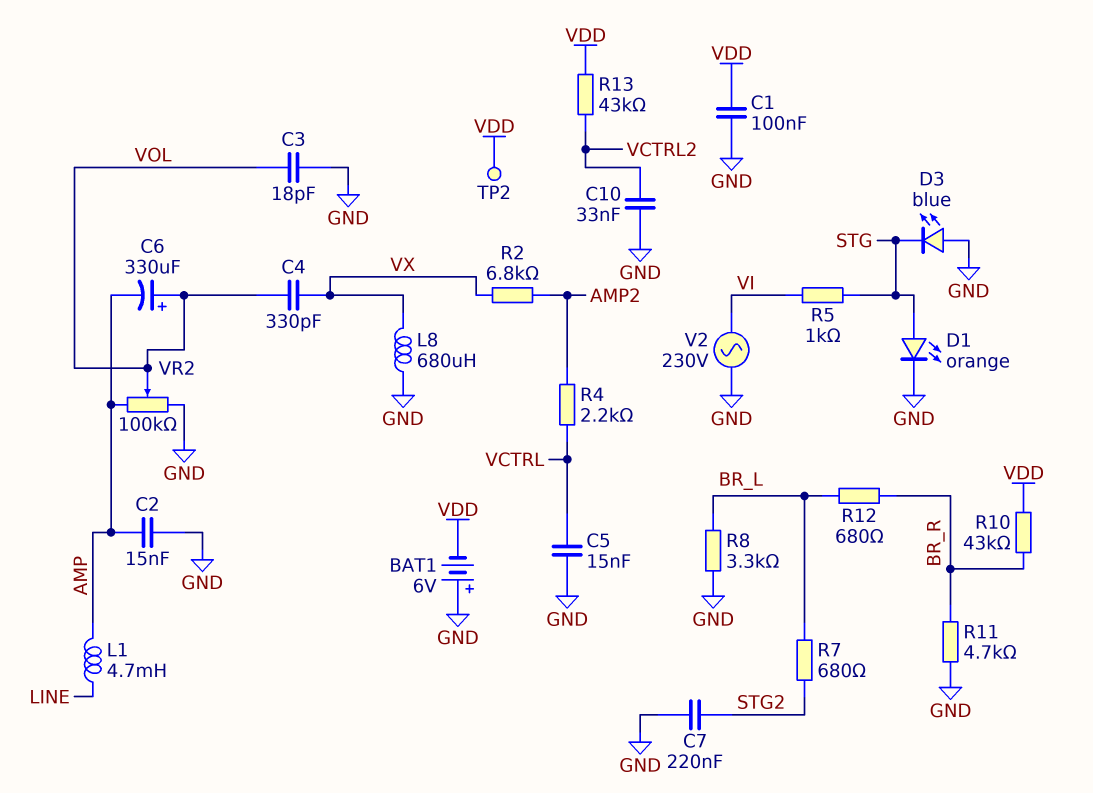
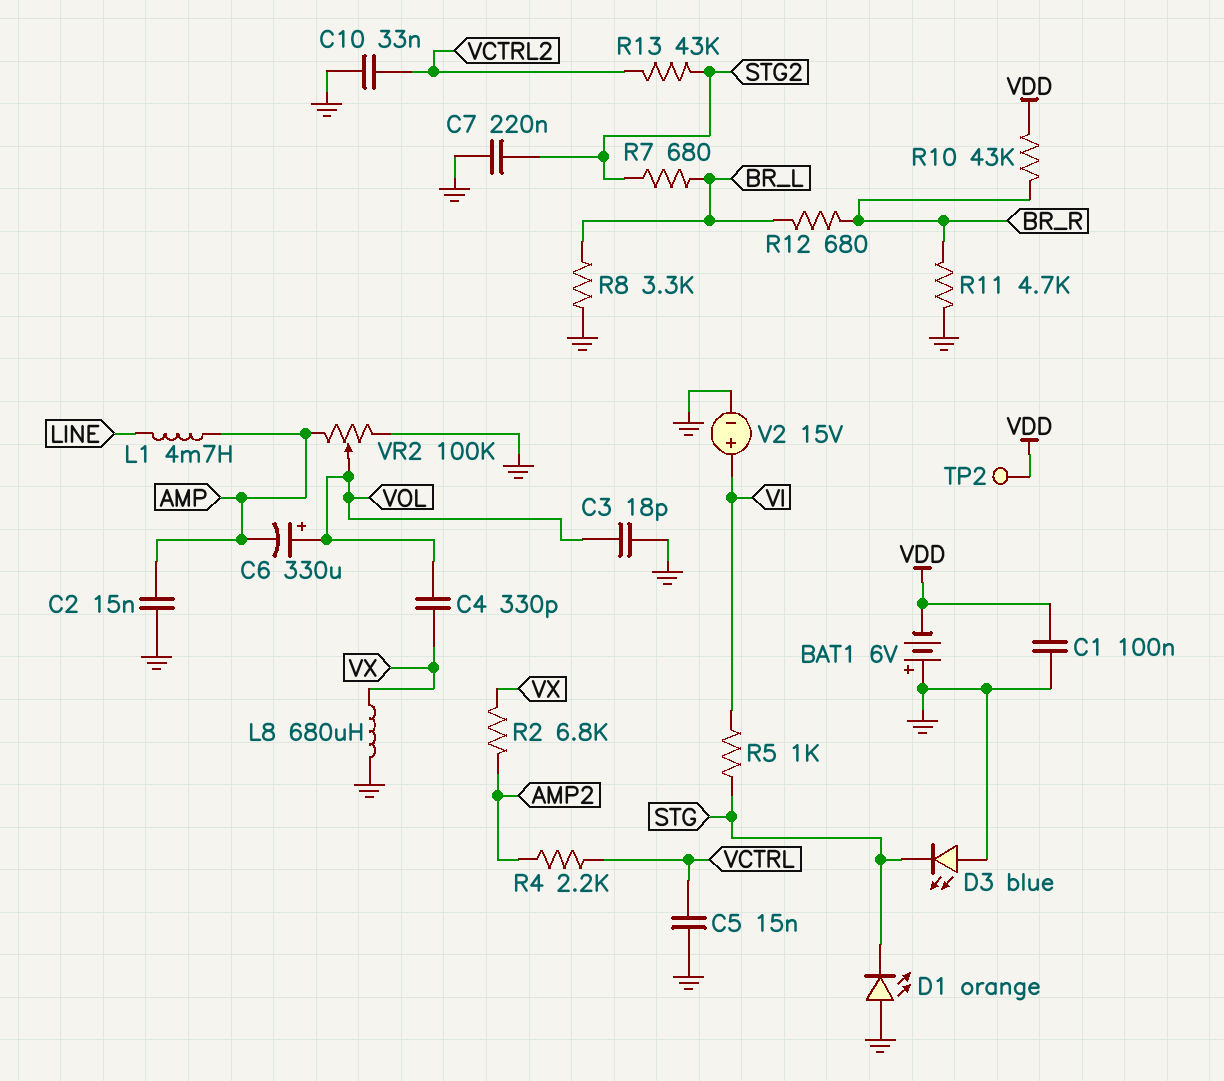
D1: LED orange (A STG, K GND) -> LED orange (A GND, K STG)
R13: 43k (VCTRL2, VDD) -> 43k (STG2, VCTRL2)
V2: AC 230V (GND, VI) -> 15V (plus VI, minus GND)

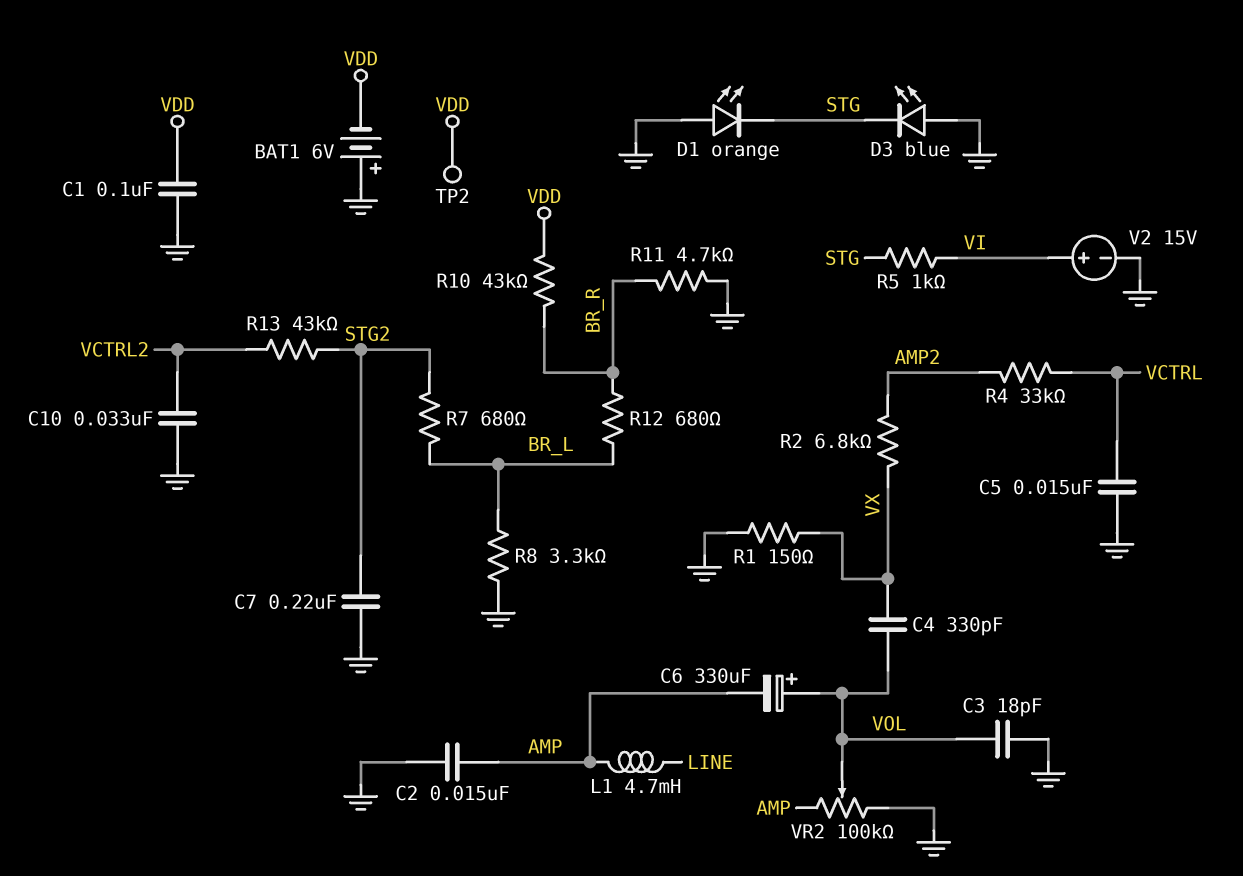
L8: 680uH (GND, VX) -> none
R1: none -> 150 (GND, VX)
R4: 2.2k (AMP2, VCTRL) -> 33k (AMP2, VCTRL)

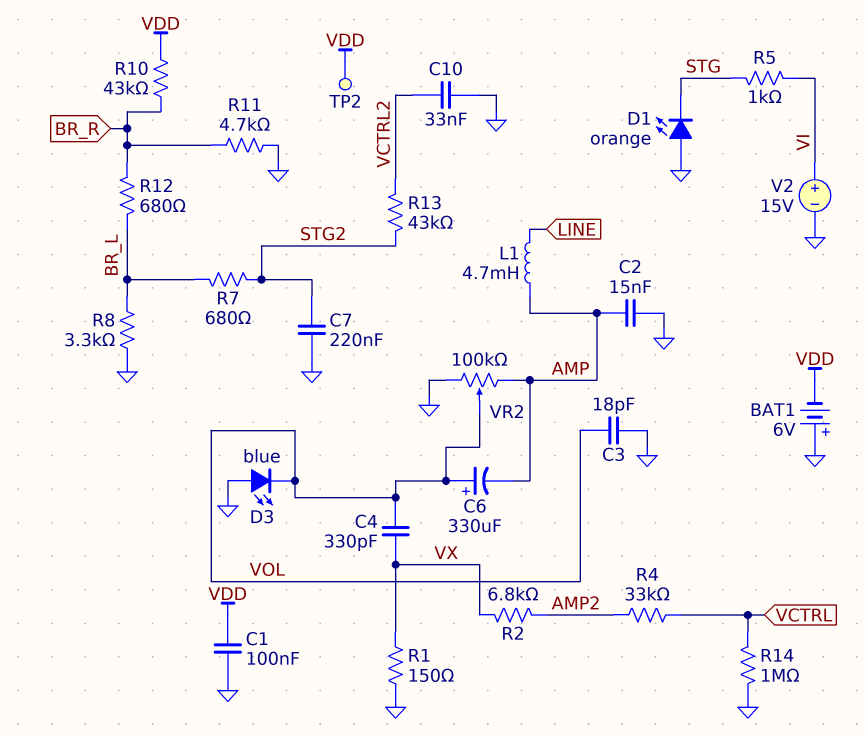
C5: 15nF (GND, VCTRL) -> none
D3: LED blue (A GND, K STG) -> LED blue (A GND, K VOL)
R14: none -> 1M (GND, VCTRL)

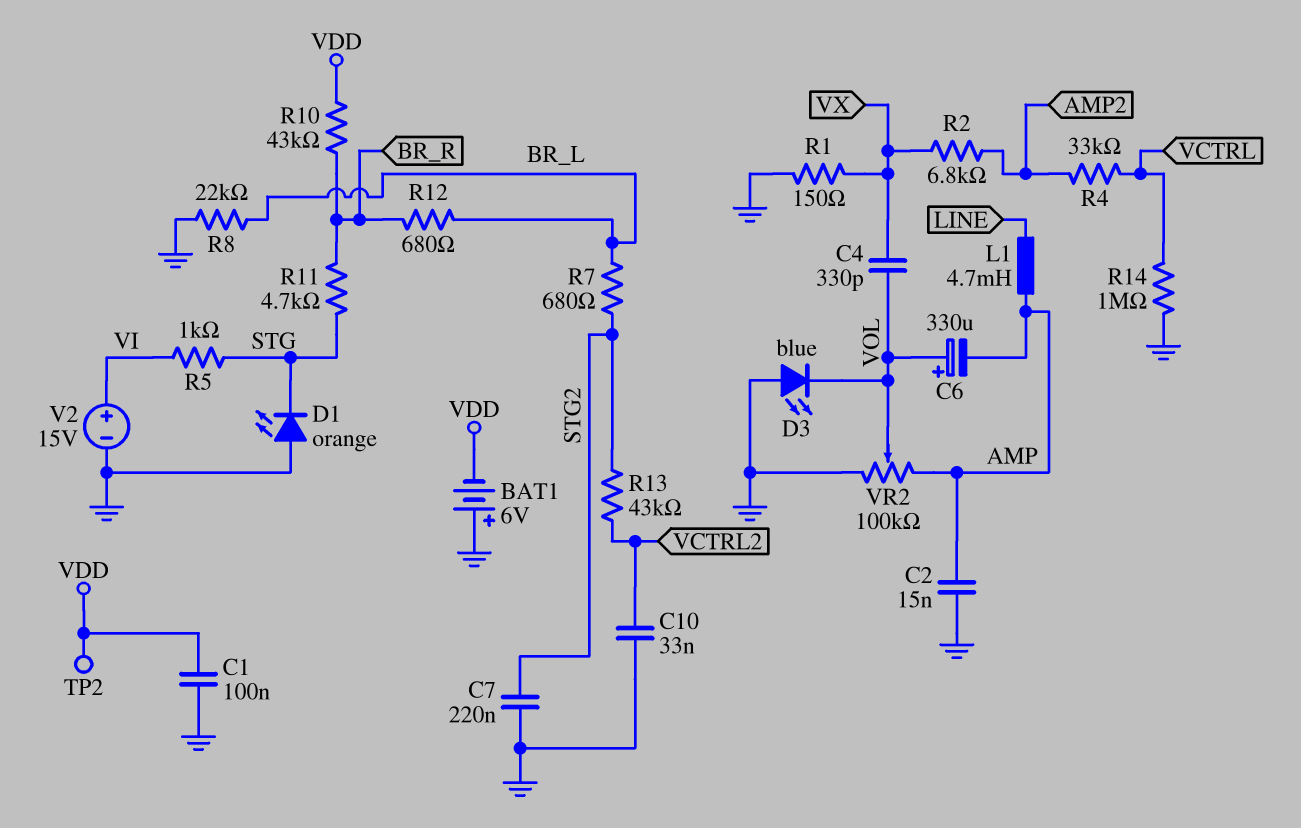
C3: 18pF (GND, VOL) -> none
R8: 3.3k (BR_L, GND) -> 22k (BR_L, GND)
R11: 4.7k (BR_R, GND) -> 4.7k (BR_R, STG)

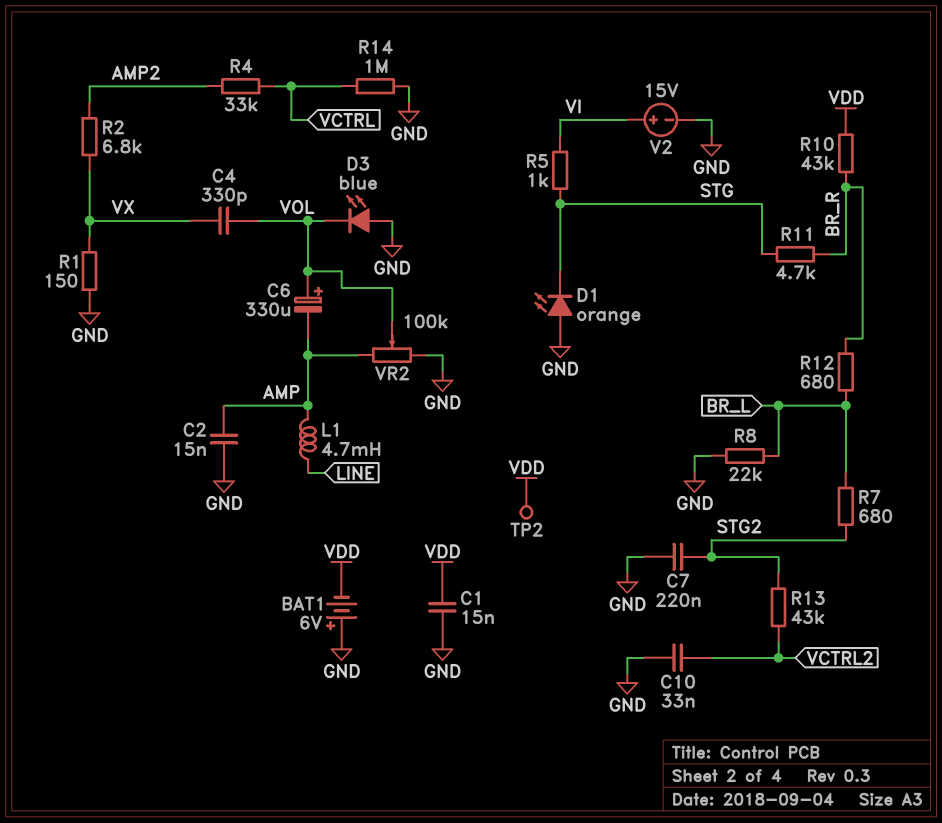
C1: 100nF (GND, VDD) -> 15nF (GND, VDD)

